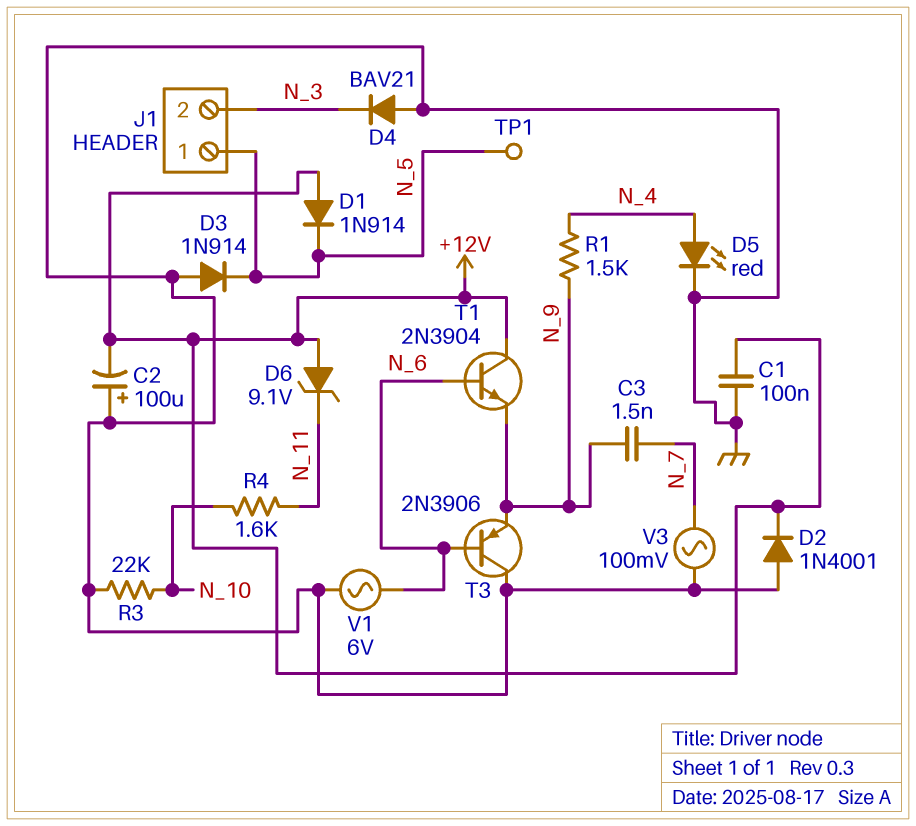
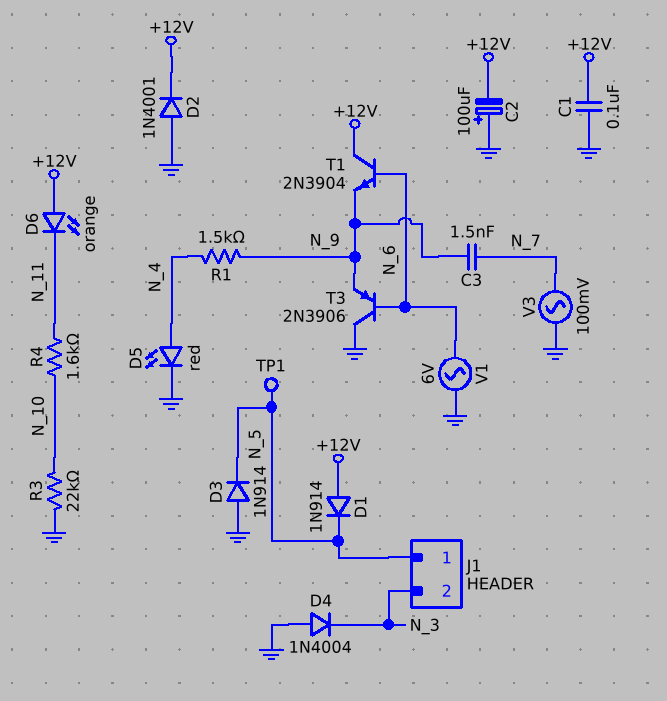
D4: diode BAV21 (A GND, K N_3) -> diode 1N4004 (A GND, K N_3)
D6: zener 9.1V (A +12V, K N_11) -> LED orange (A +12V, K N_11)

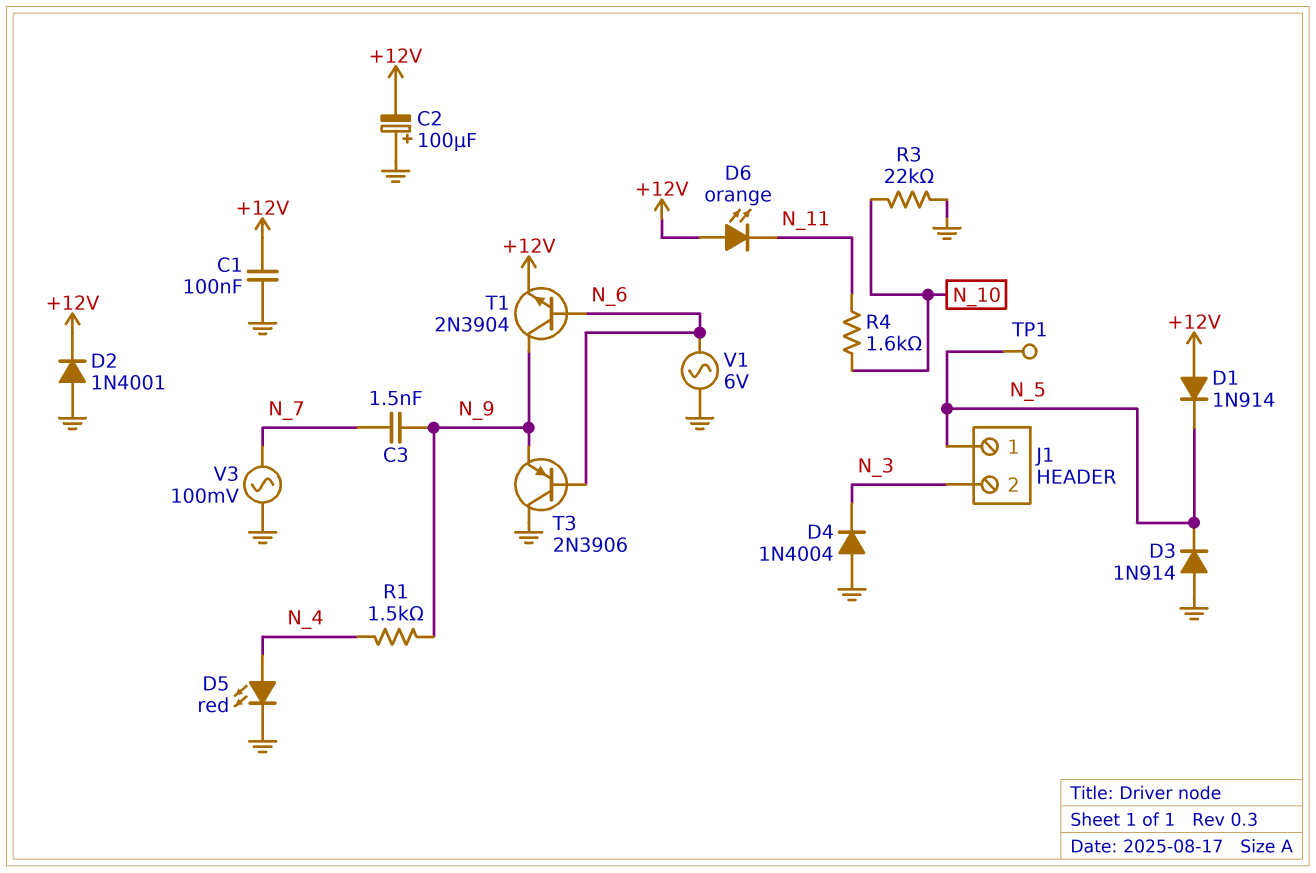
T1: NPN 2N3904 (B N_6, C +12V, E N_9) -> NPN 2N3904 (B N_6, C N_9, E +12V)

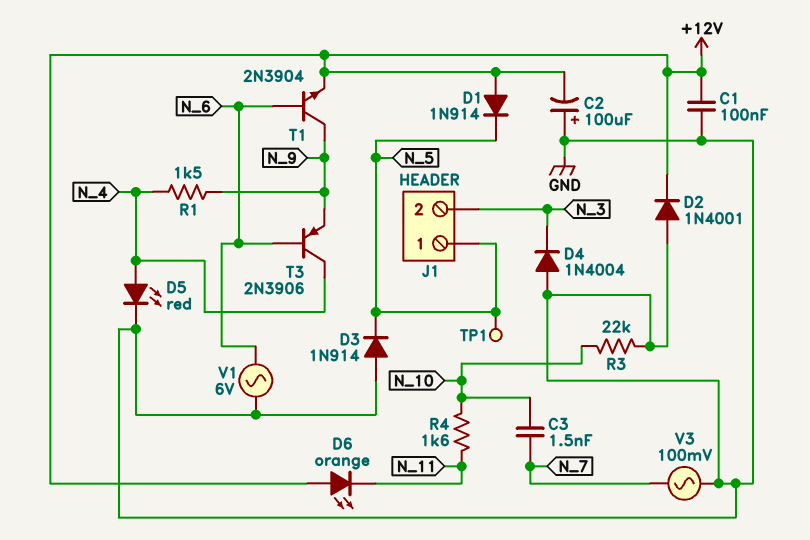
C3: 1.5nF (N_7, N_9) -> 1.5nF (N_7, N_10)
T3: PNP 2N3906 (B N_6, C GND, E N_9) -> PNP 2N3906 (B N_6, C N_4, E N_9)

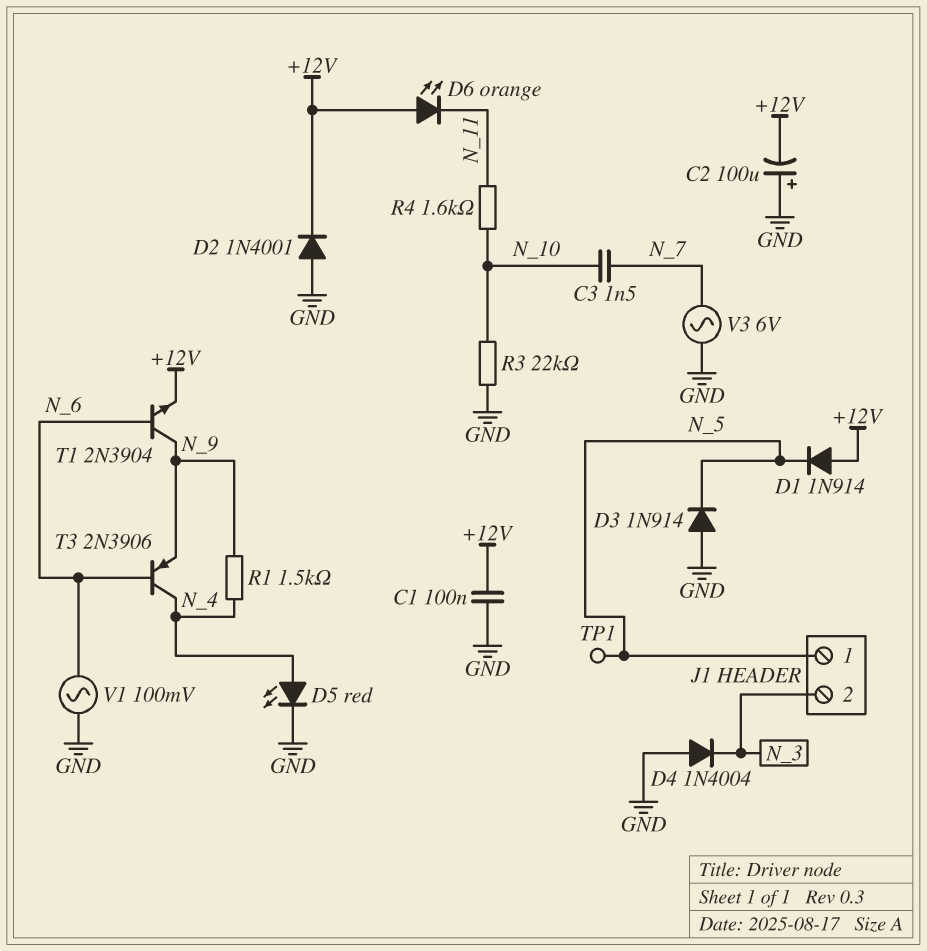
V1: AC 6V (GND, N_6) -> AC 100mV (GND, N_6)
V3: AC 100mV (GND, N_7) -> AC 6V (GND, N_7)

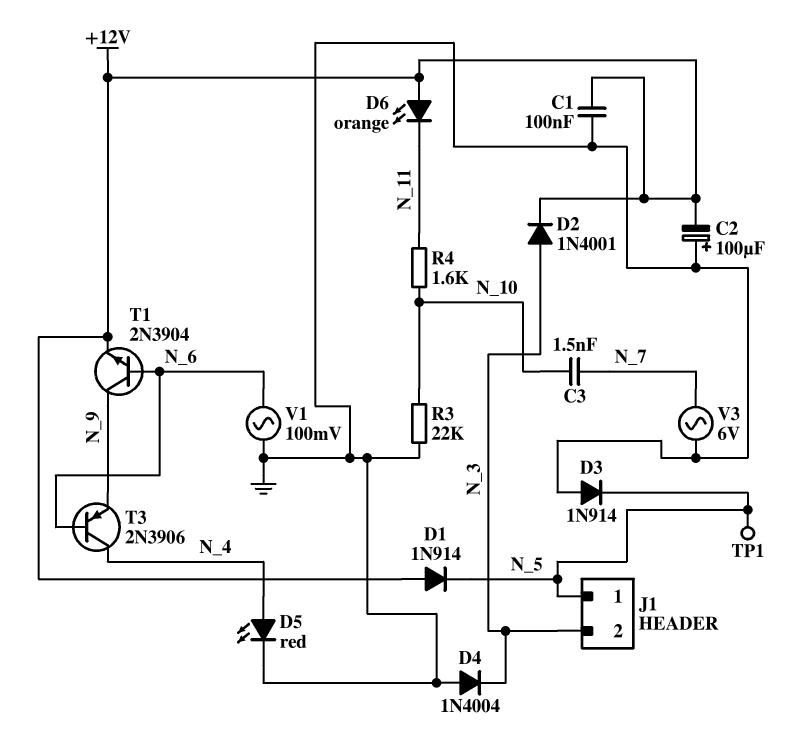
D2: diode 1N4001 (A GND, K +12V) -> diode 1N4001 (A N_3, K +12V)
R1: 1.5k (N_4, N_9) -> none

